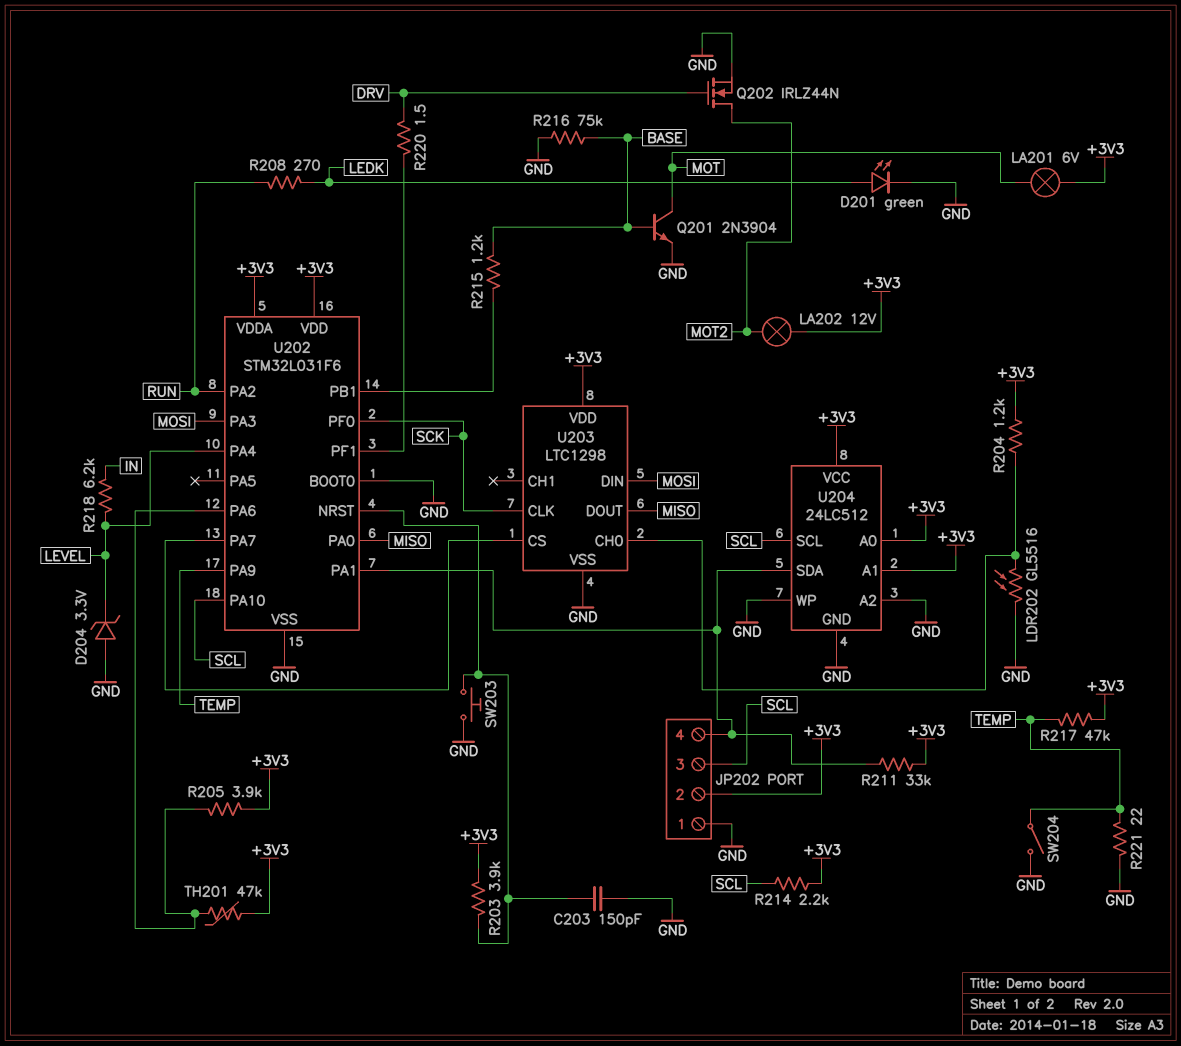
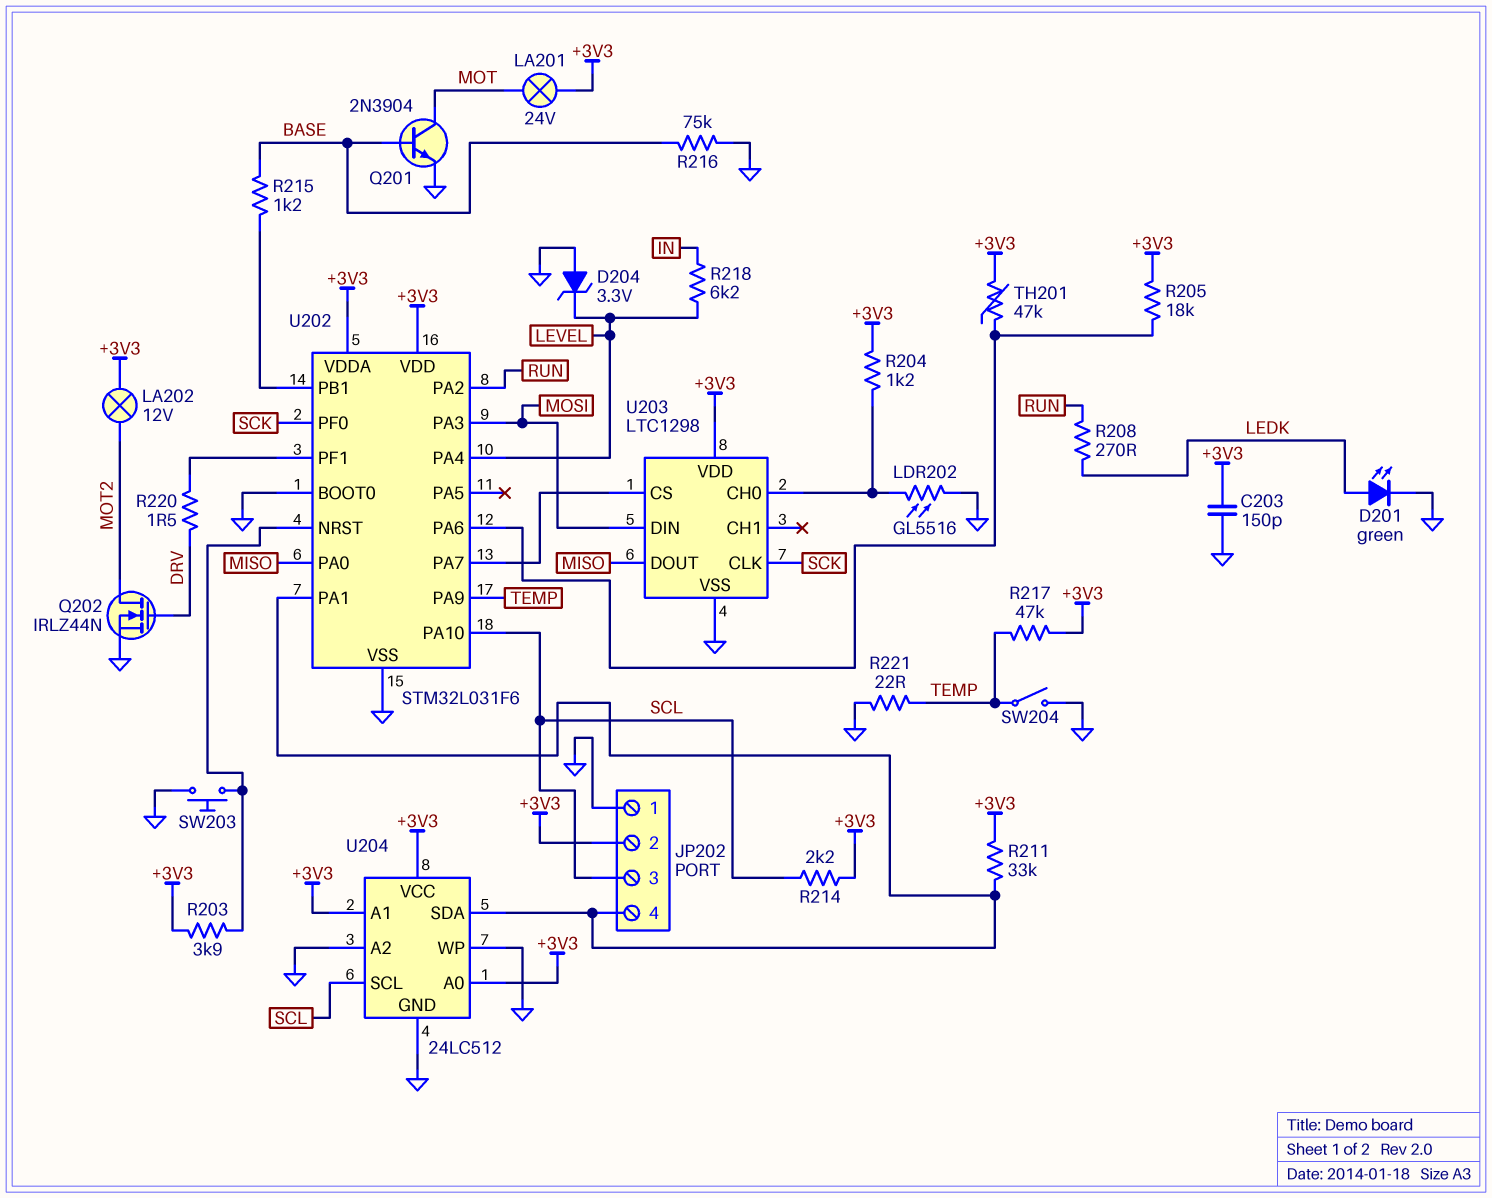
C203: 150pF (GND, U202/NRST) -> 150pF (+3V3, GND)
LA201: lamp 6V (+3V3, MOT) -> lamp 24V (+3V3, MOT)
R205: 3.9k (+3V3, U202/PA6) -> 18k (+3V3, U202/PA6)

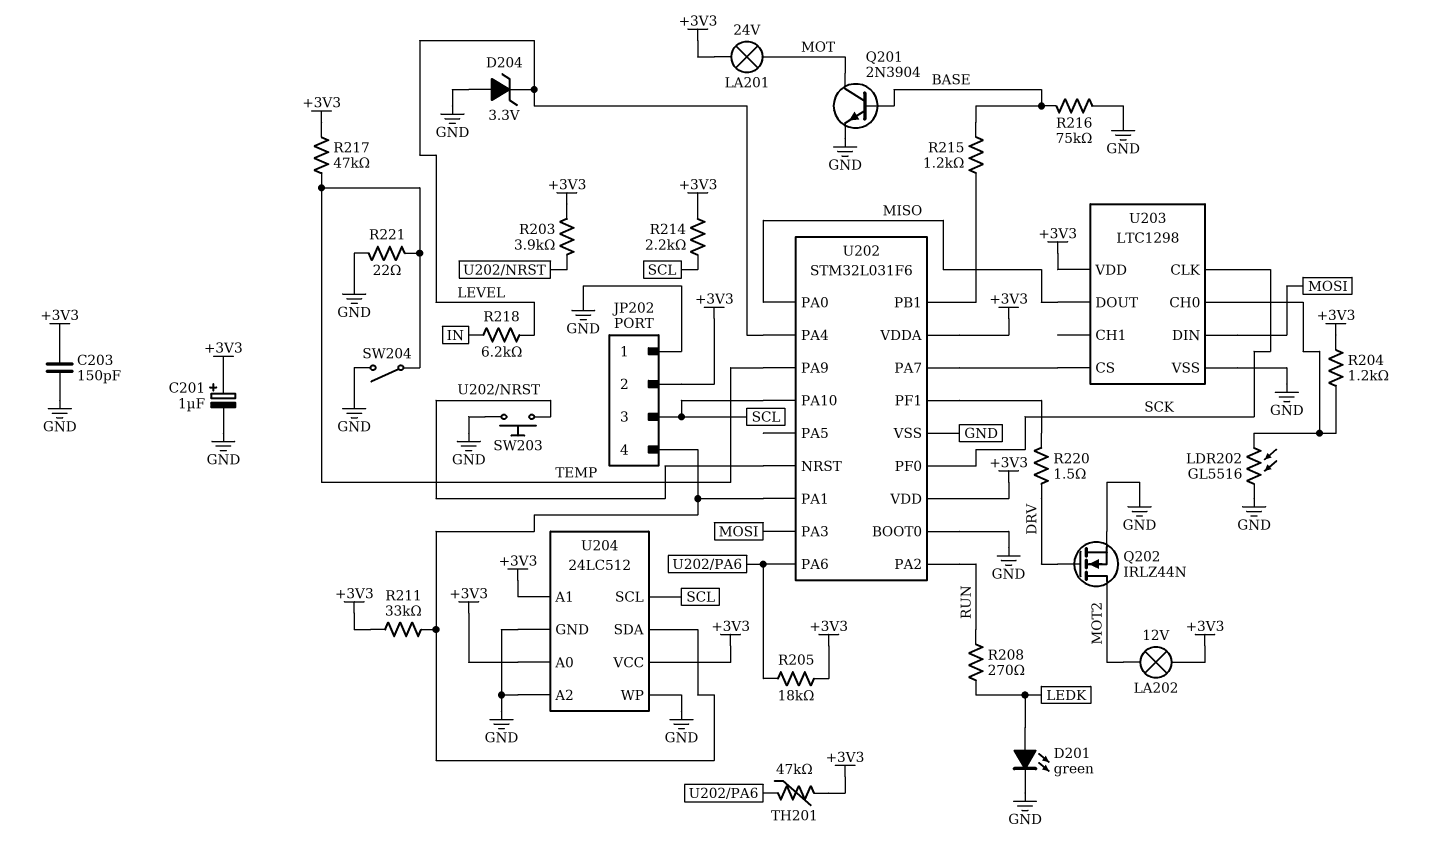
C201: none -> 1uF (plus +3V3, minus GND)

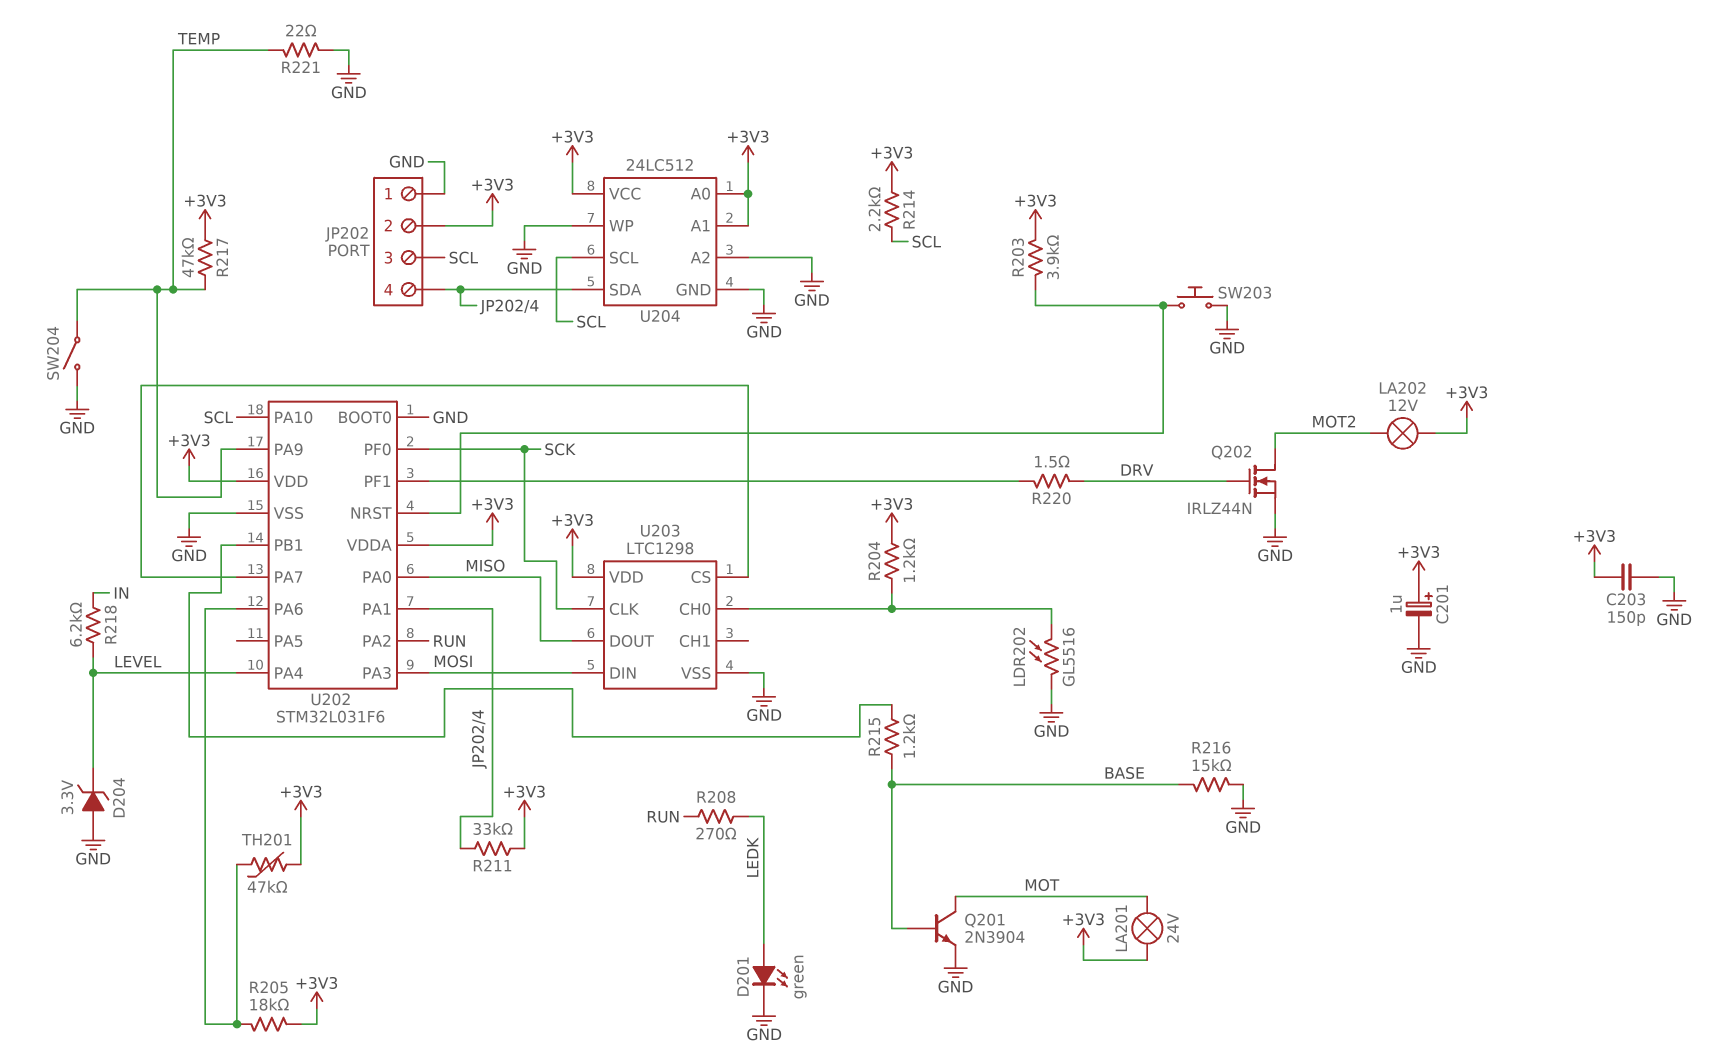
R216: 75k (BASE, GND) -> 15k (BASE, GND)

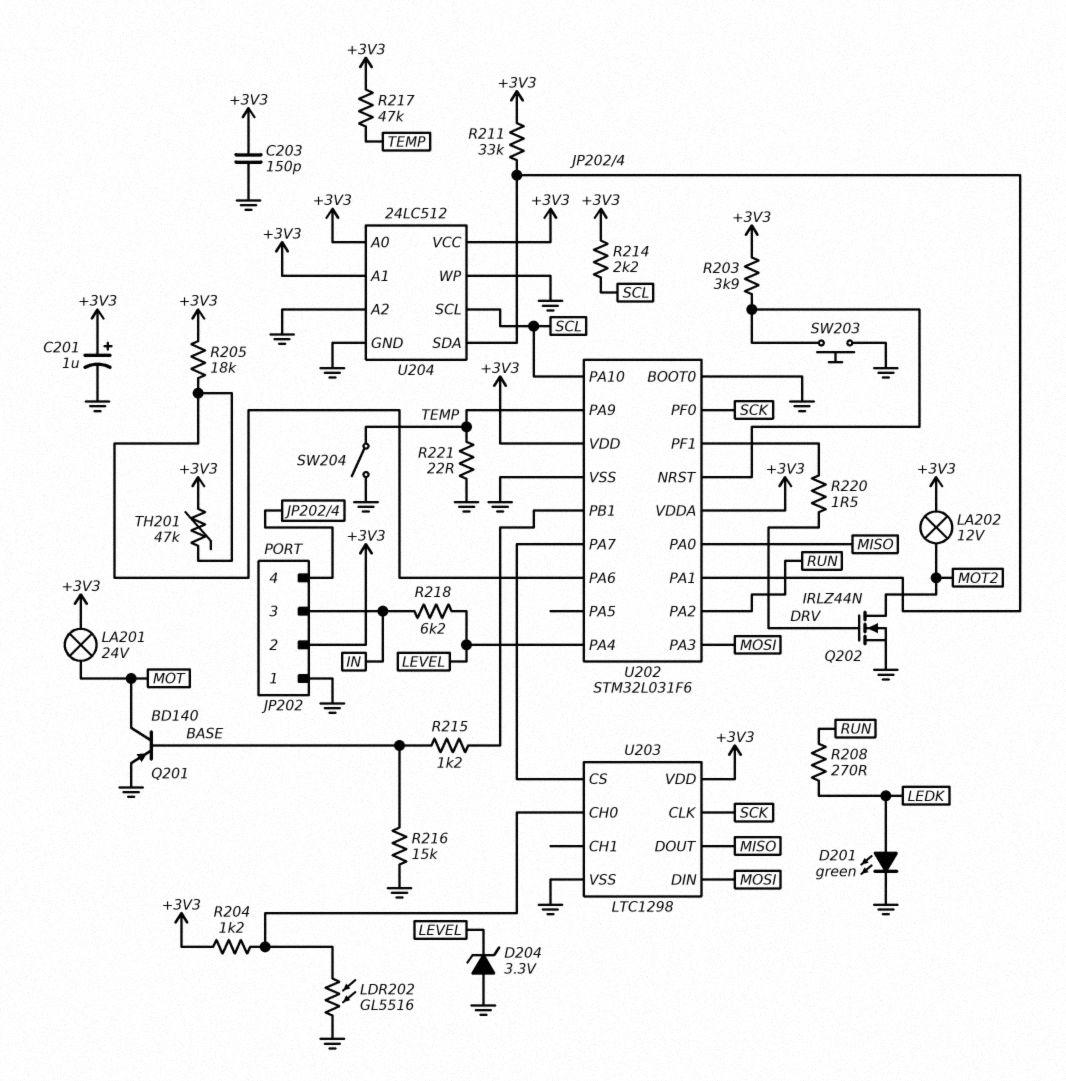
JP202 pin 3: SCL -> IN
Q201: NPN 2N3904 (B BASE, C MOT, E GND) -> PNP BD140 (B BASE, C MOT, E GND)

